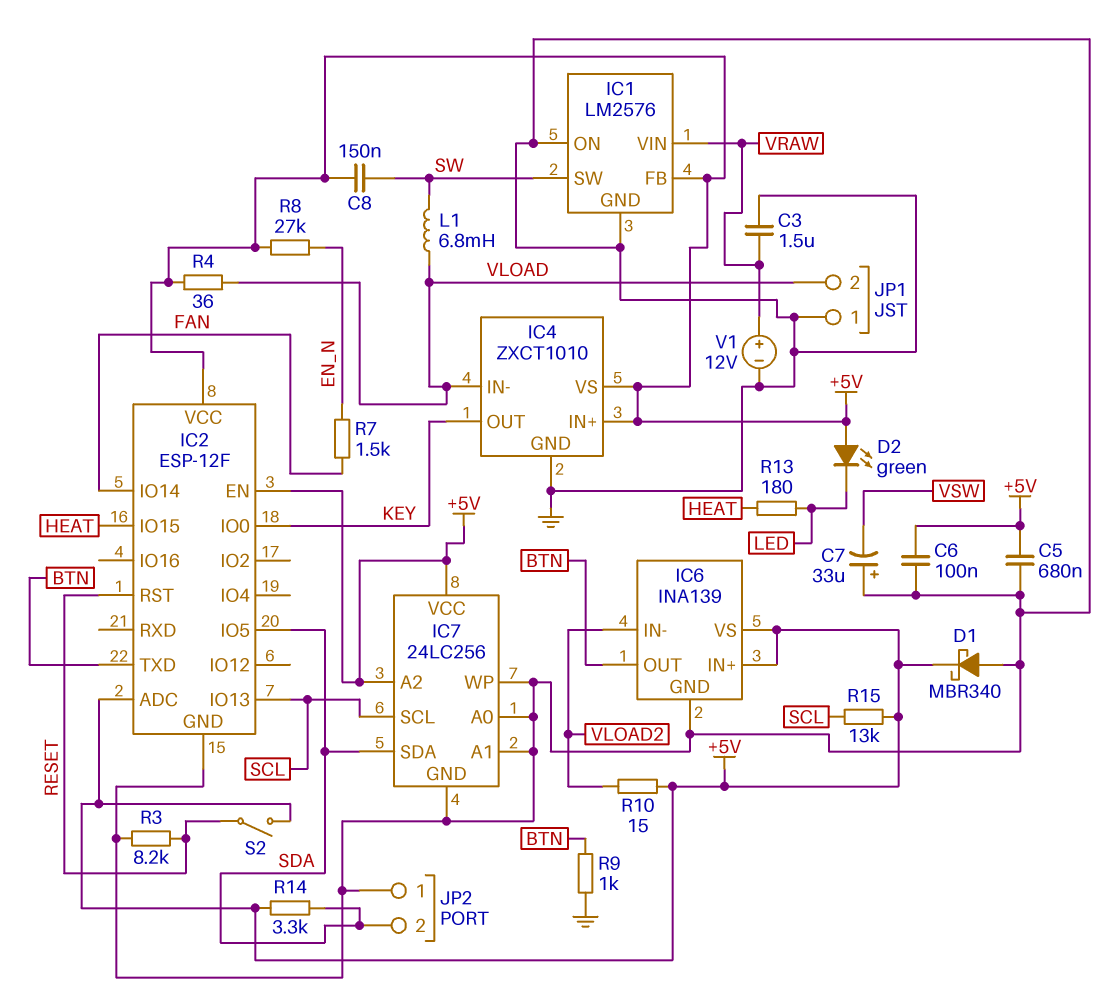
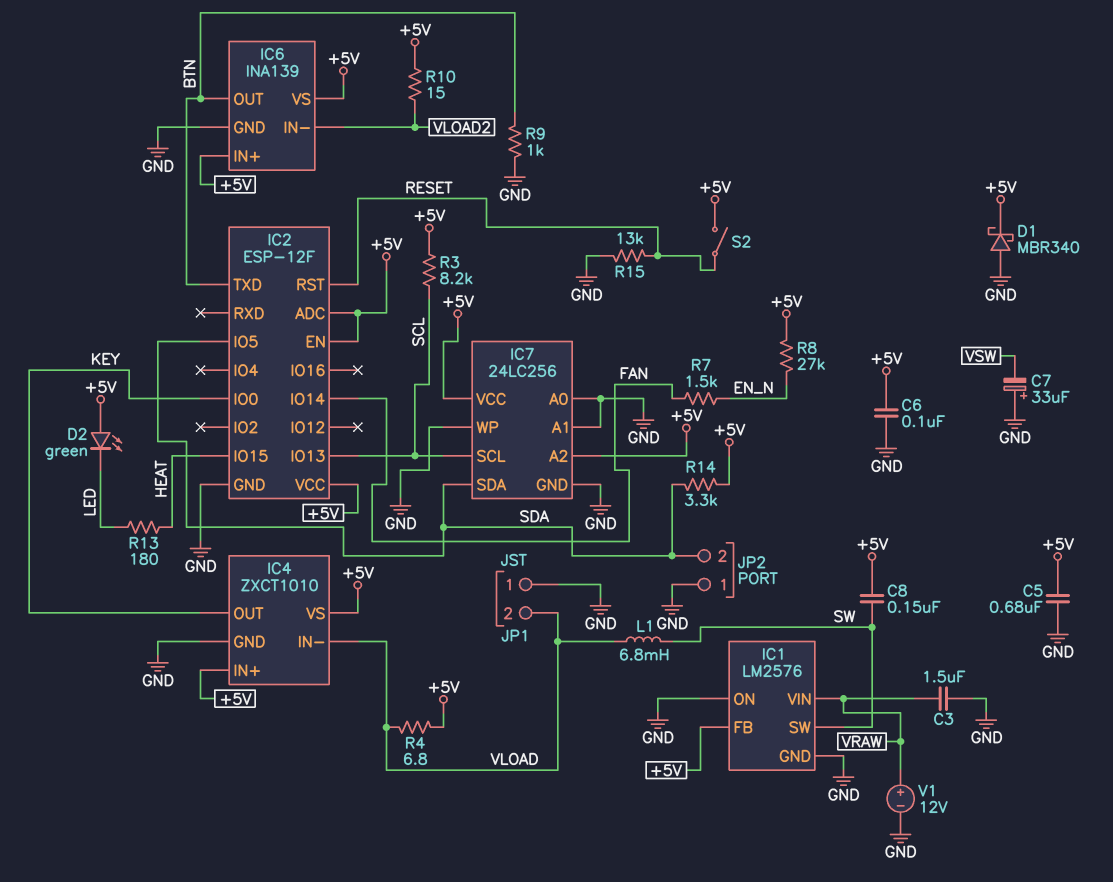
R3: 8.2k (GND, RESET) -> 8.2k (+5V, SCL)
R4: 36 (+5V, VLOAD) -> 6.8 (+5V, VLOAD)
R15: 13k (+5V, SCL) -> 13k (GND, RESET)

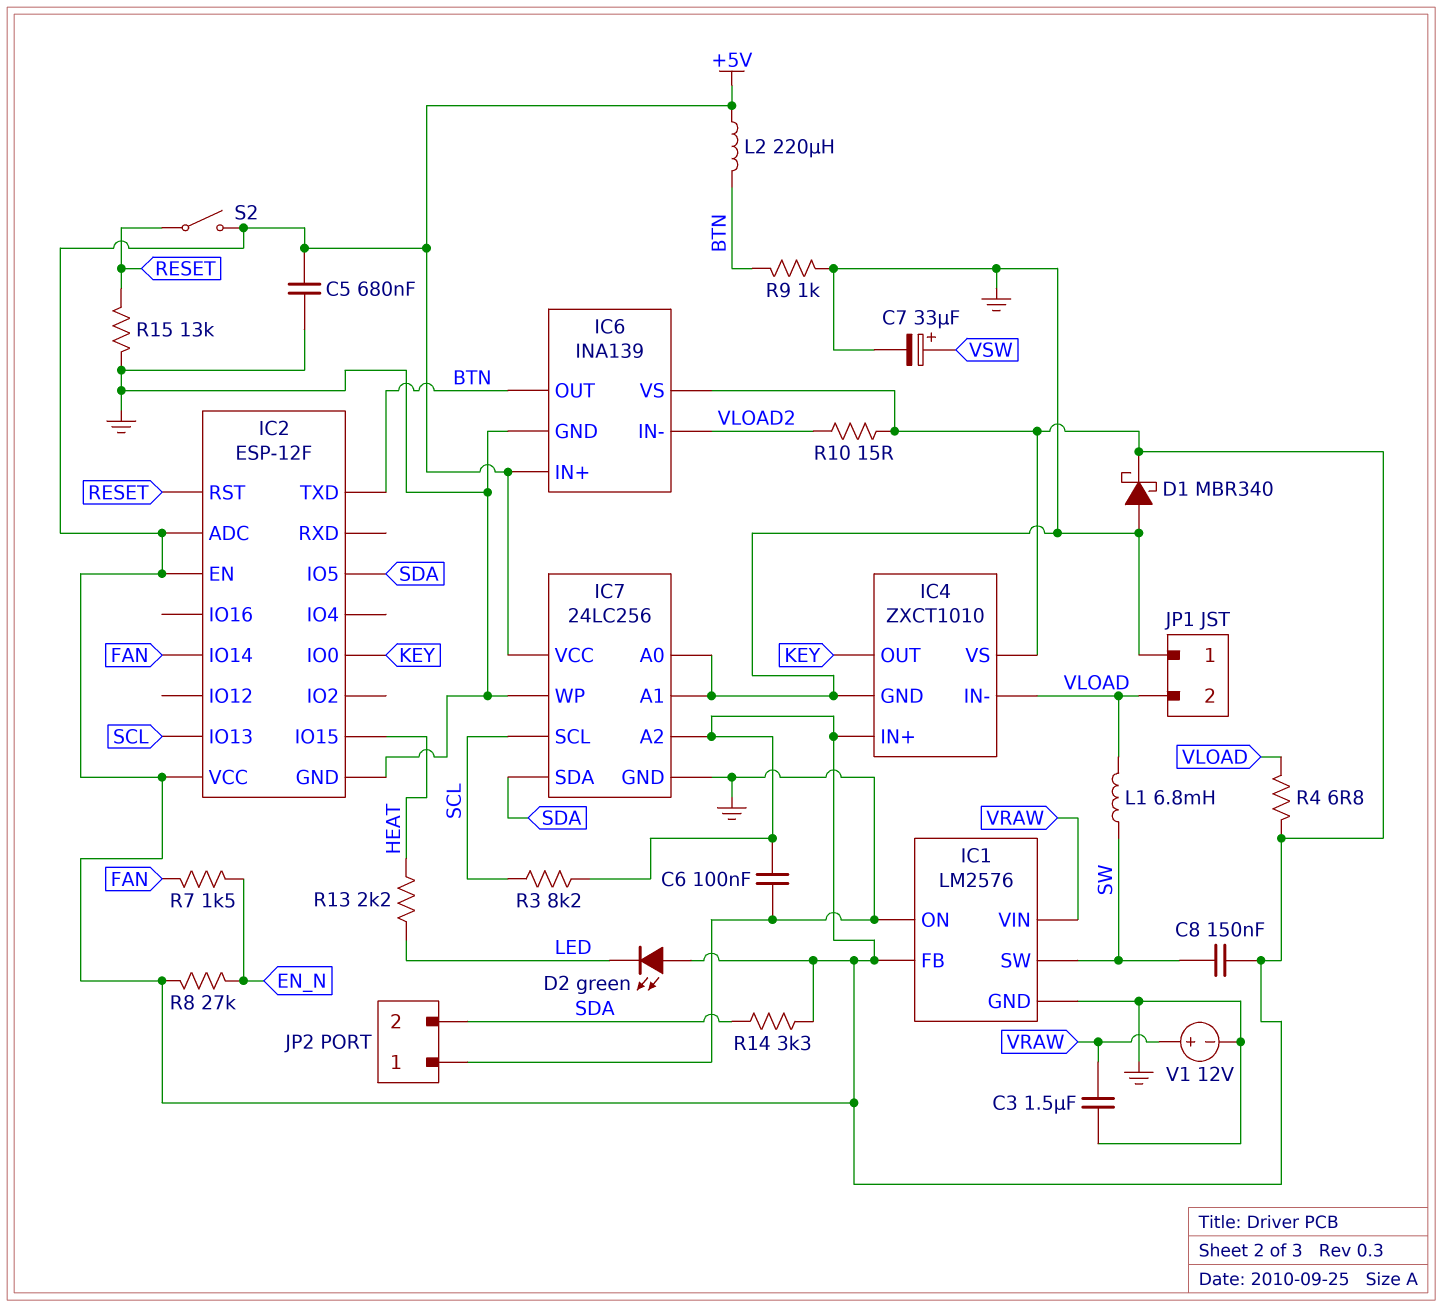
C7: 33uF (plus GND, minus VSW) -> 33uF (plus VSW, minus GND)
L2: none -> 220uH (+5V, BTN)
R13: 180 (HEAT, LED) -> 2.2k (HEAT, LED)

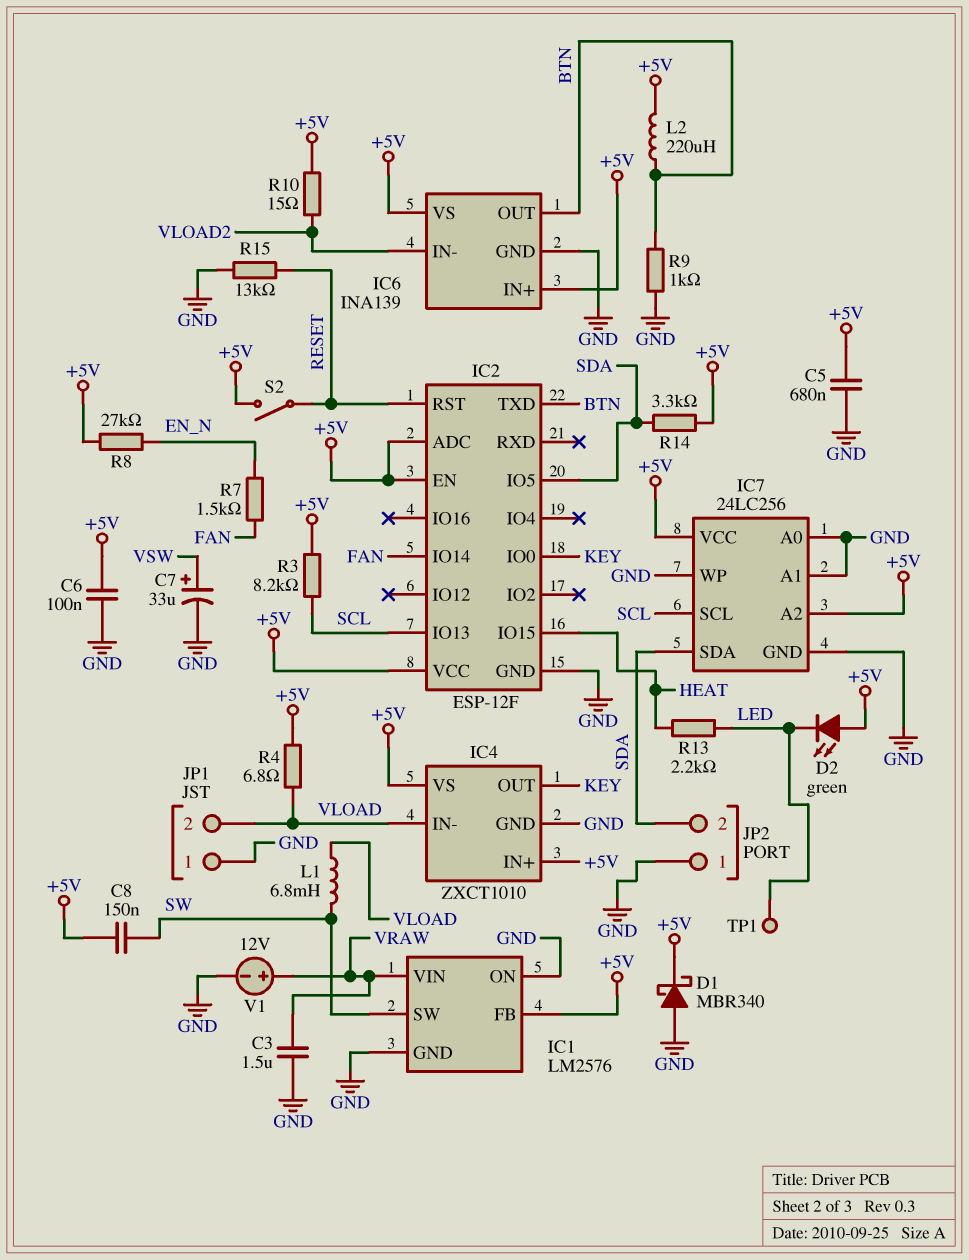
TP1: none -> test point (LED)

